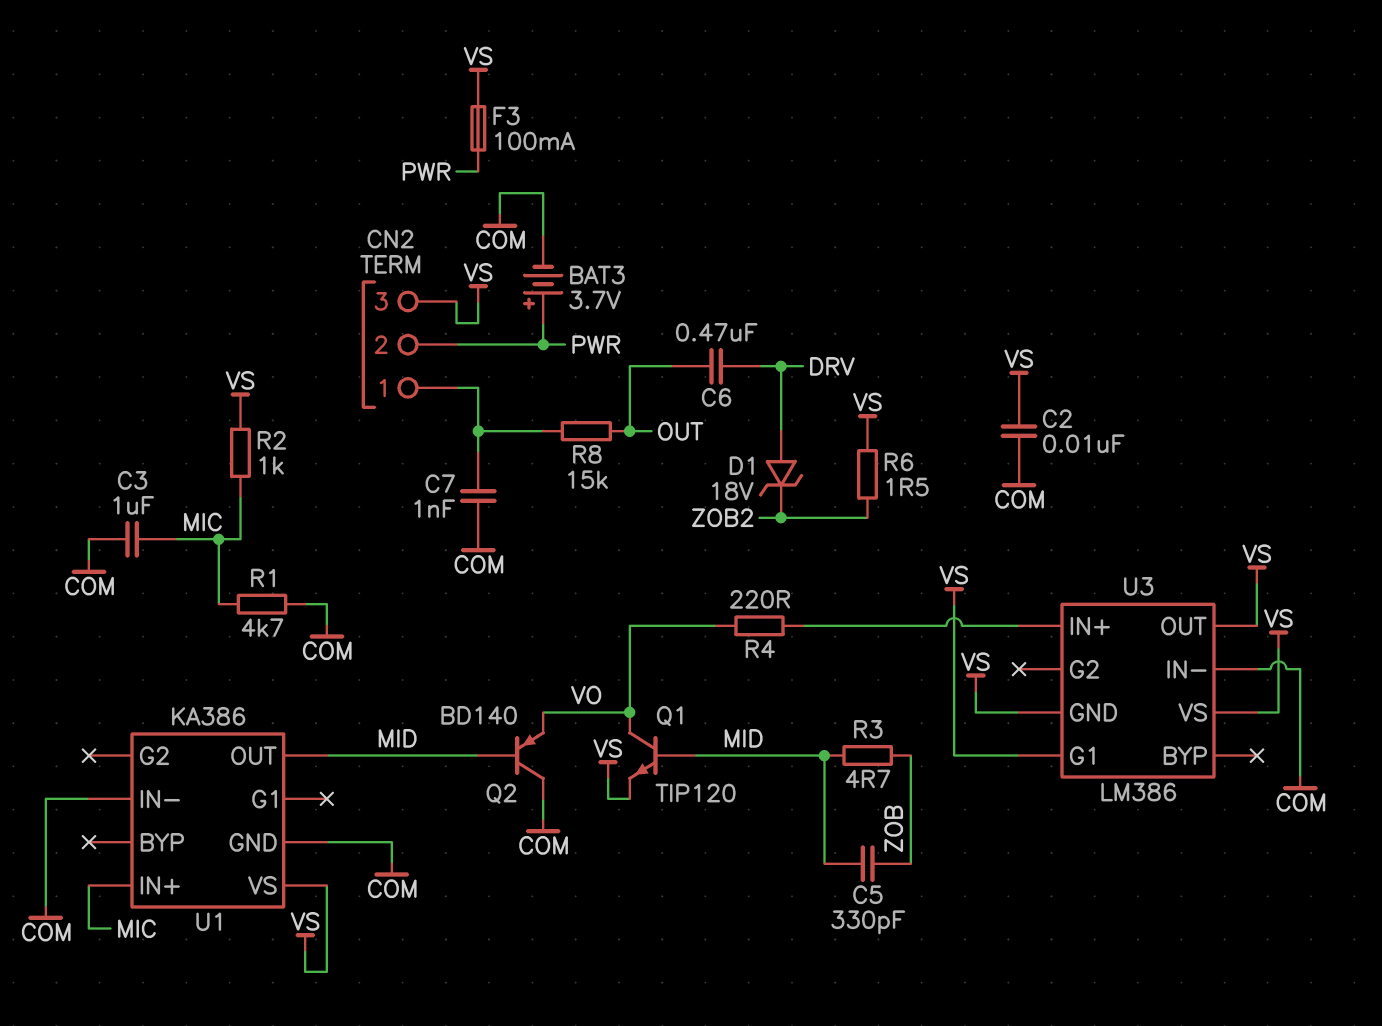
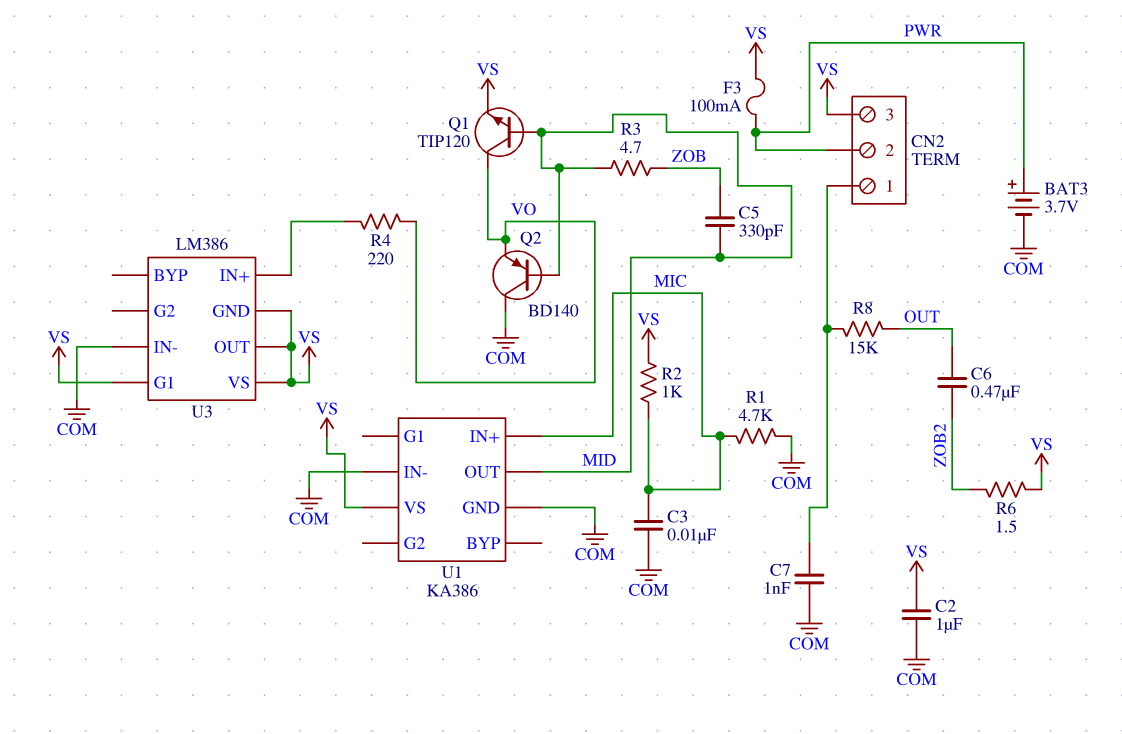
C2: 10nF (COM, VS) -> 1uF (COM, VS)
C3: 1uF (COM, MIC) -> 10nF (COM, MIC)
C6: 470nF (DRV, OUT) -> 470nF (OUT, ZOB2)
D1: zener 18V (A DRV, K ZOB2) -> none

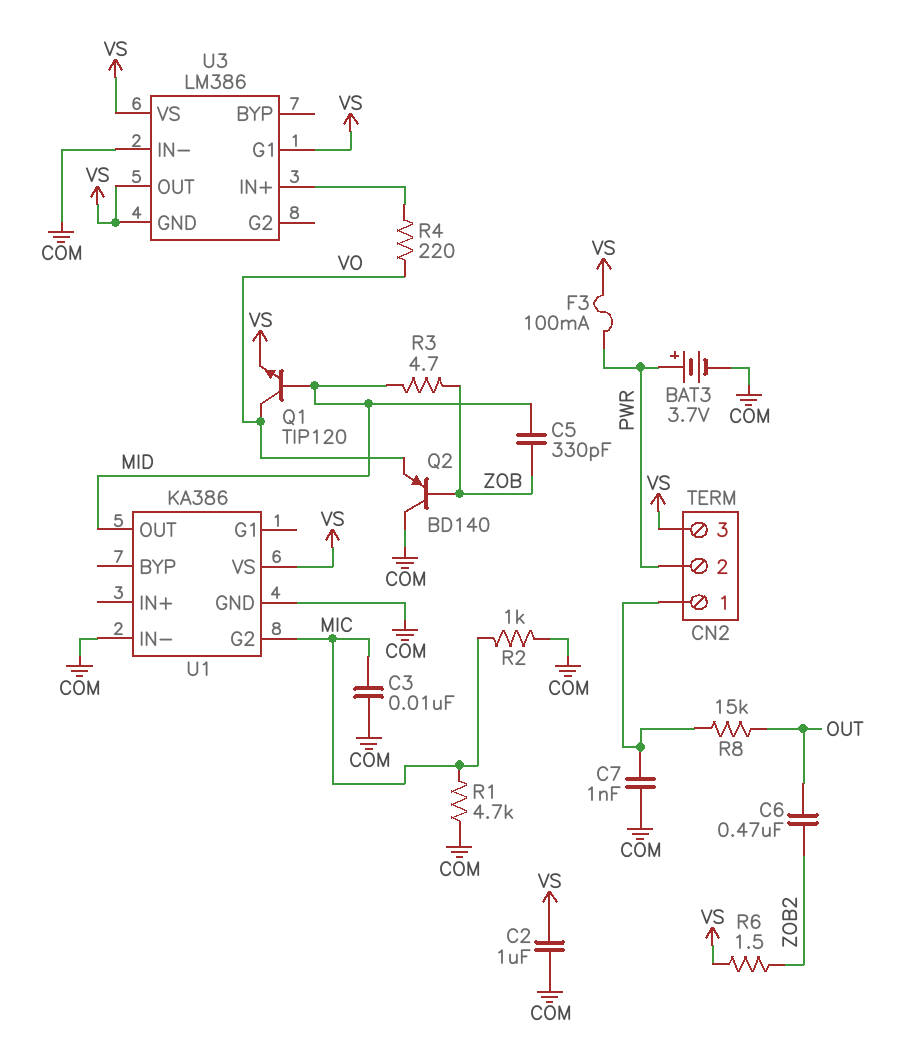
Q2: PNP BD140 (B MID, C COM, E VO) -> PNP BD140 (B ZOB, C COM, E VO)
R2: 1k (MIC, VS) -> 1k (COM, MIC)
U1 pin G2: none -> MIC
U1 pin IN+: MIC -> none

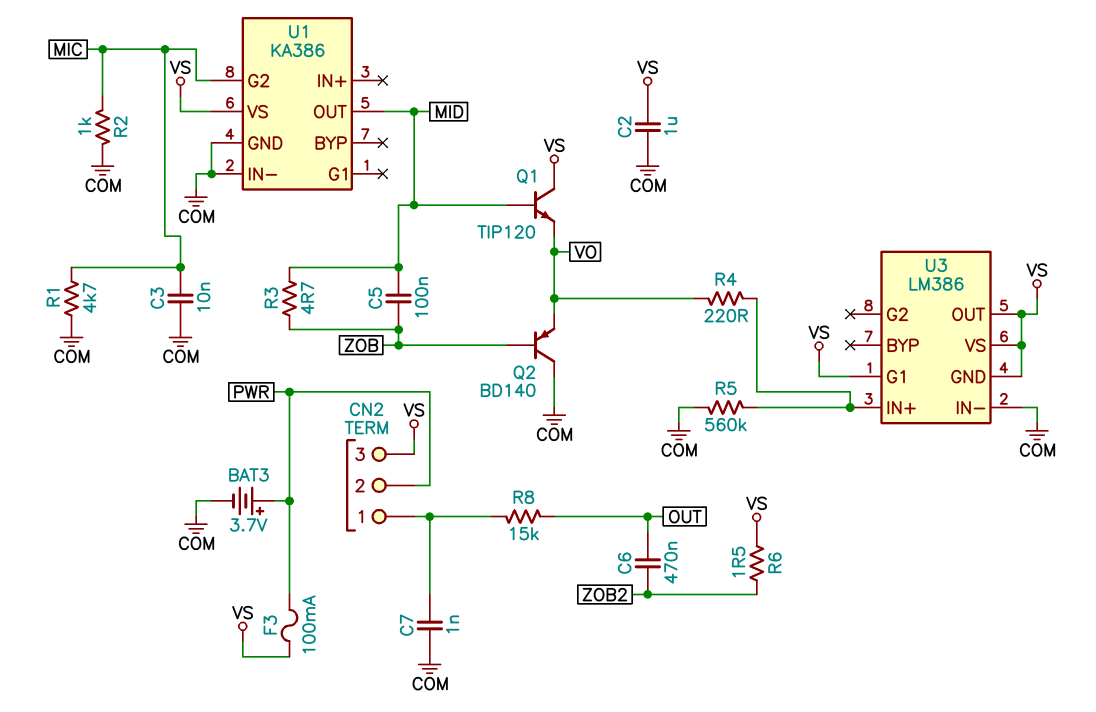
C5: 330pF (MID, ZOB) -> 100nF (MID, ZOB)
Q1: NPN TIP120 (B MID, C VO, E VS) -> NPN TIP120 (B MID, C VS, E VO)
R5: none -> 560k (COM, U3/IN+)

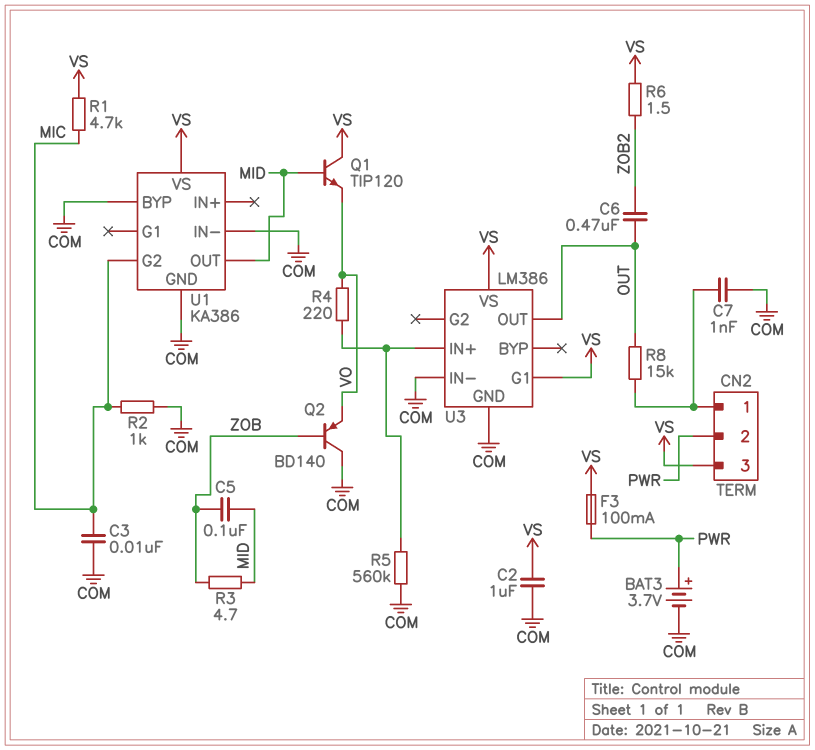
R1: 4.7k (COM, MIC) -> 4.7k (MIC, VS)
U1 pin BYP: none -> COM
U3 pin GND: VS -> COM
U3 pin OUT: VS -> OUT

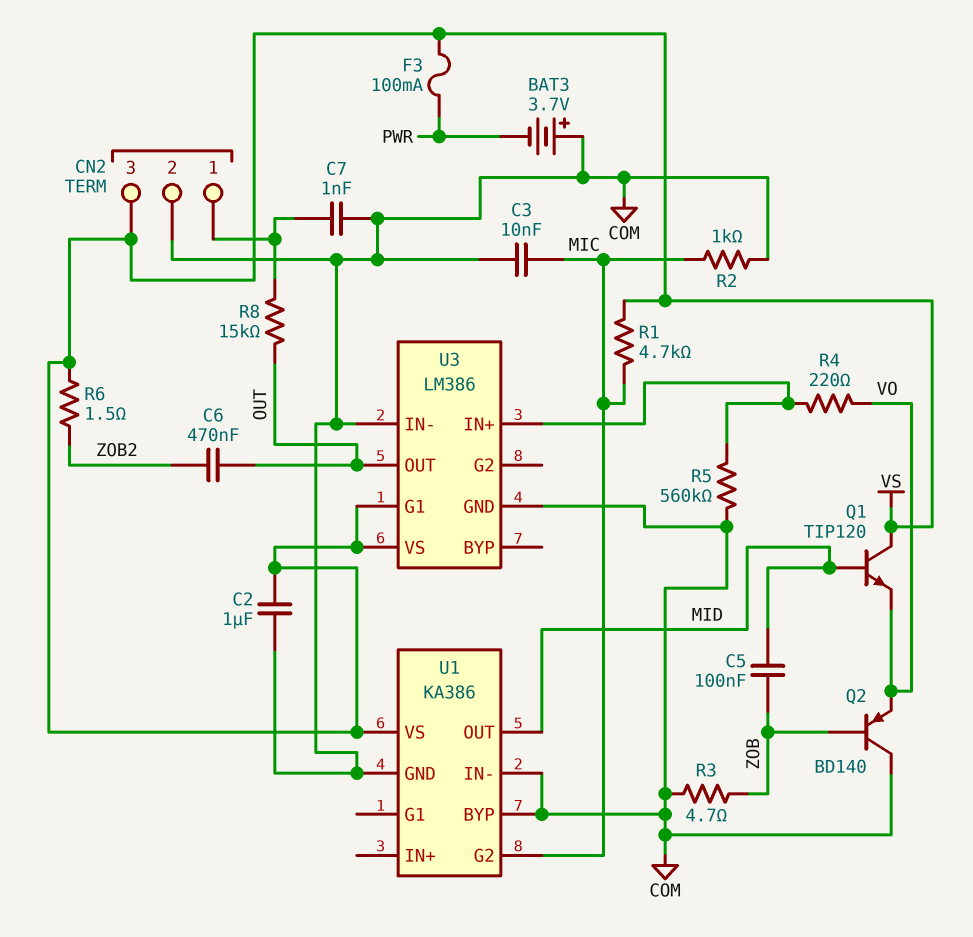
BAT3: 3.7V (plus PWR, minus COM) -> 3.7V (plus COM, minus PWR)
CN2 pin 2: PWR -> COM
R3: 4.7 (MID, ZOB) -> 4.7 (COM, ZOB)

